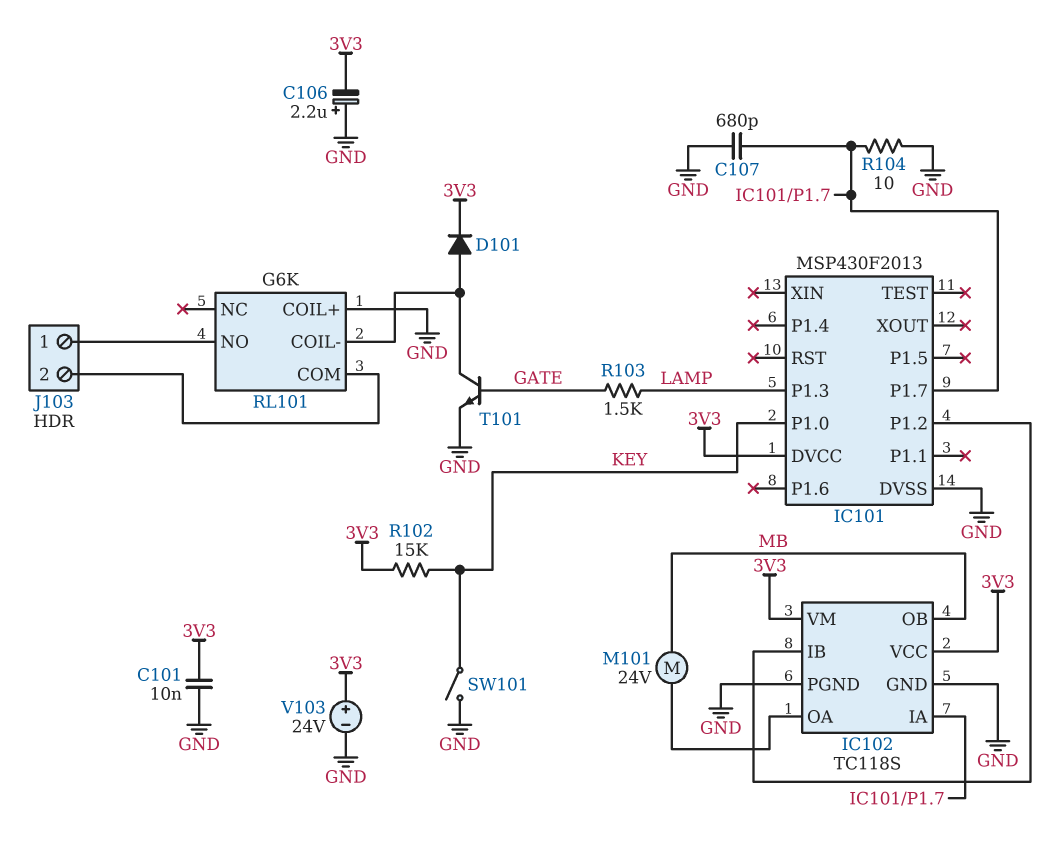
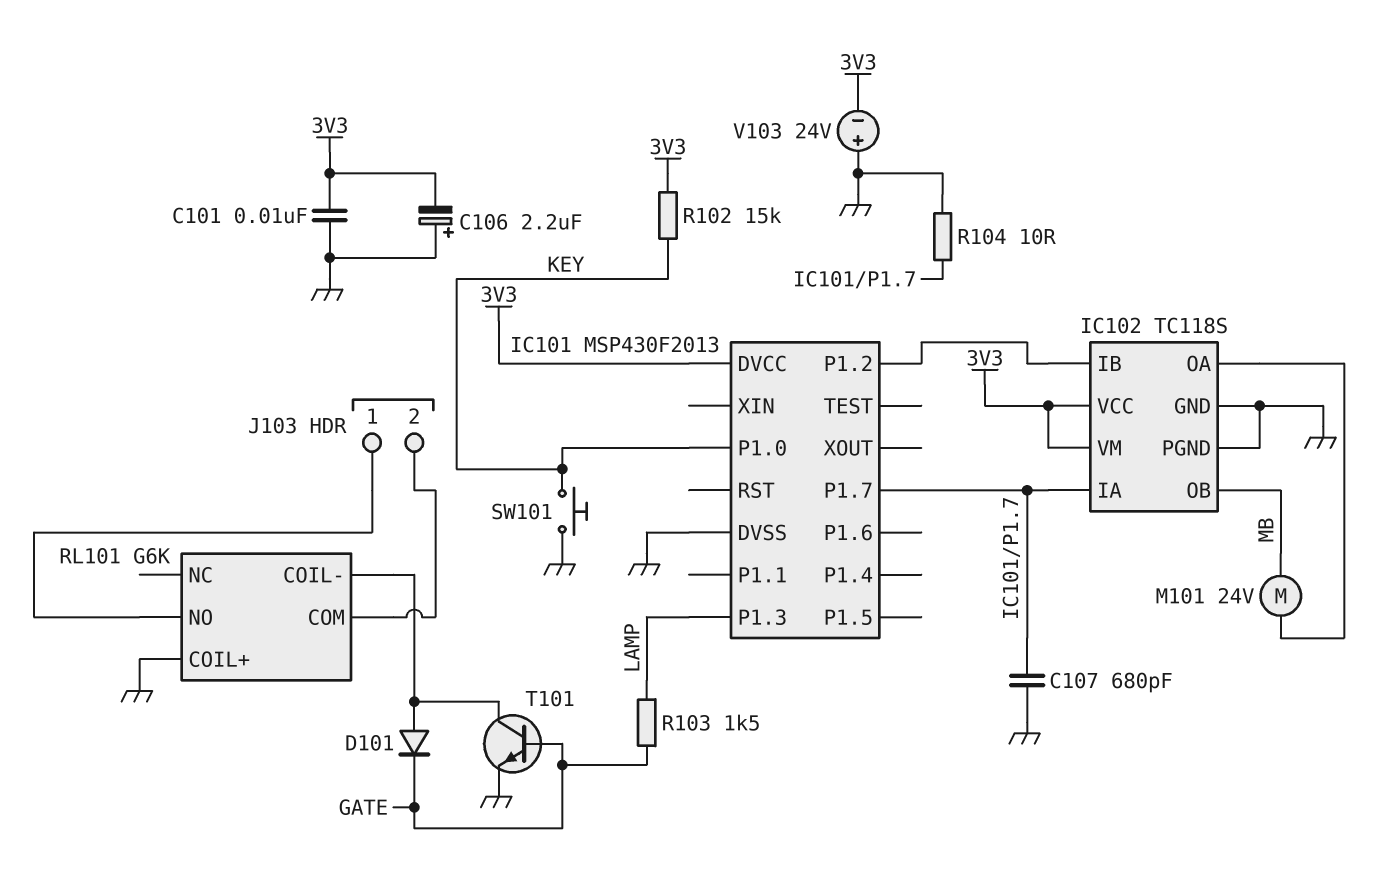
D101: diode (A RL101/COIL-, K 3V3) -> diode (A RL101/COIL-, K GATE)
SW101: switch (GND, KEY) -> button (GND, KEY)
V103: 24V (plus 3V3, minus GND) -> 24V (plus GND, minus 3V3)

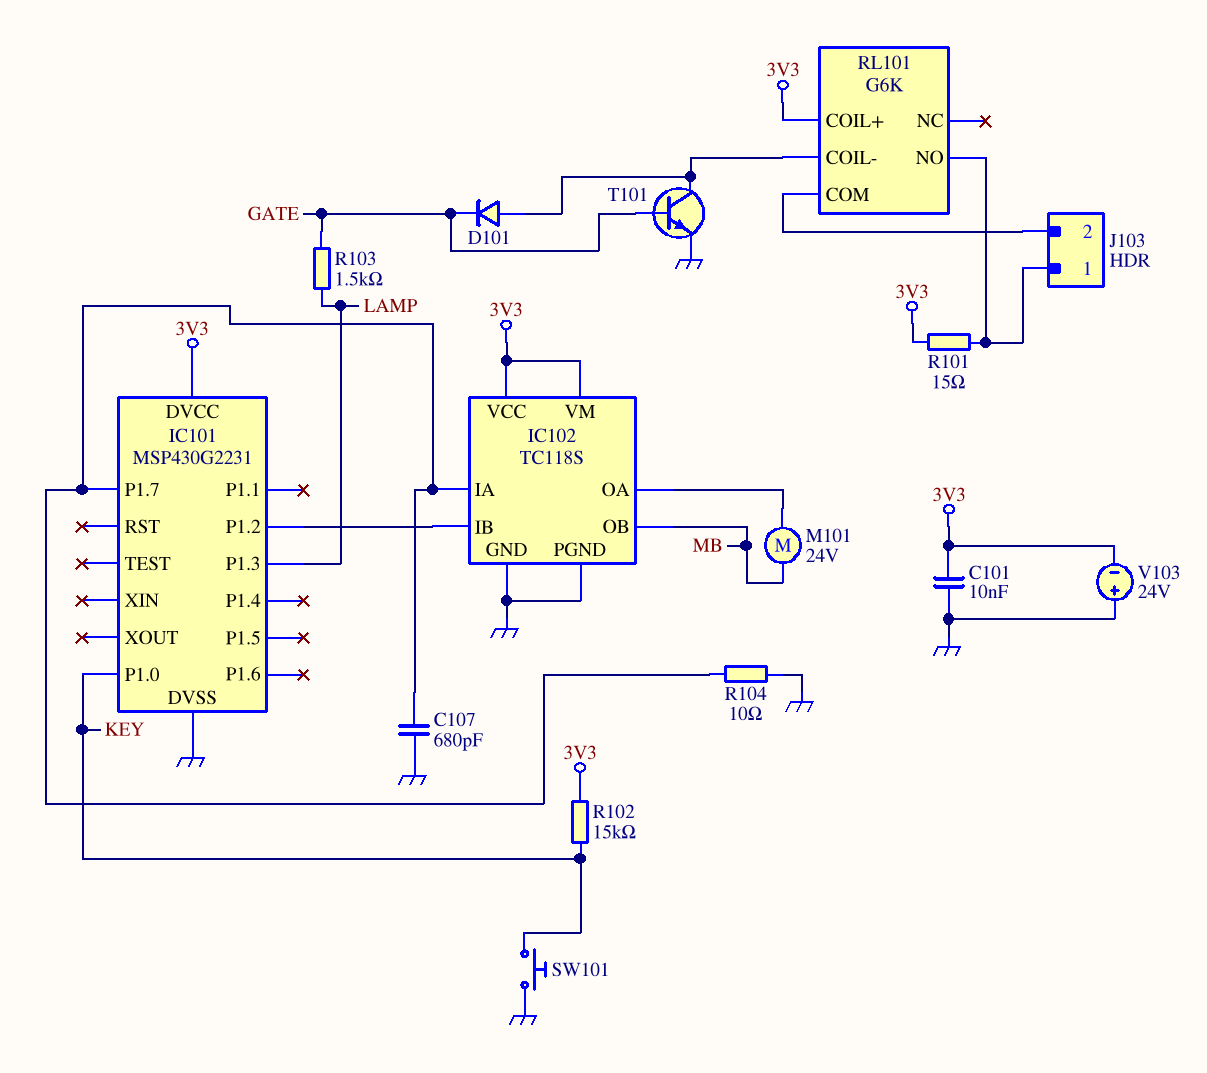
C106: 2.2uF (plus GND, minus 3V3) -> none
IC101: MSP430F2013 -> MSP430G2231
R101: none -> 15 (3V3, J103/1)
RL101 pin COIL+: GND -> 3V3

